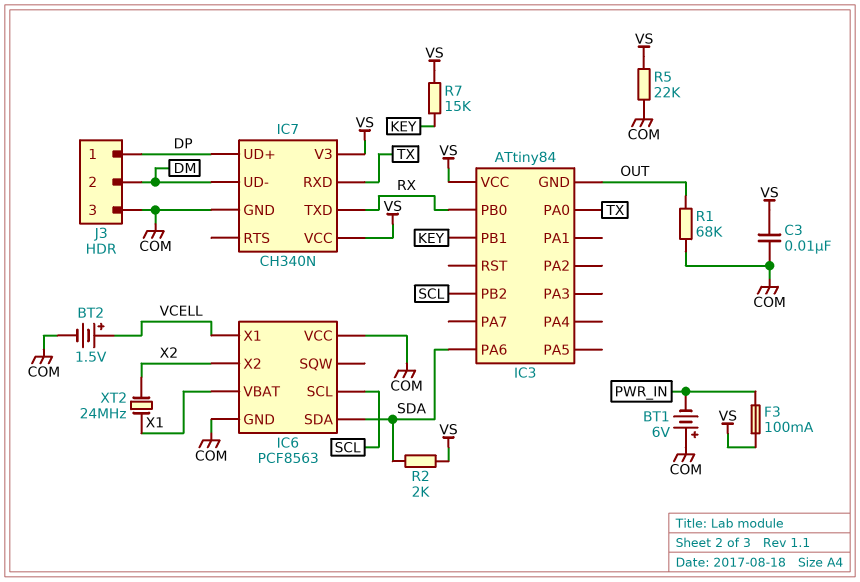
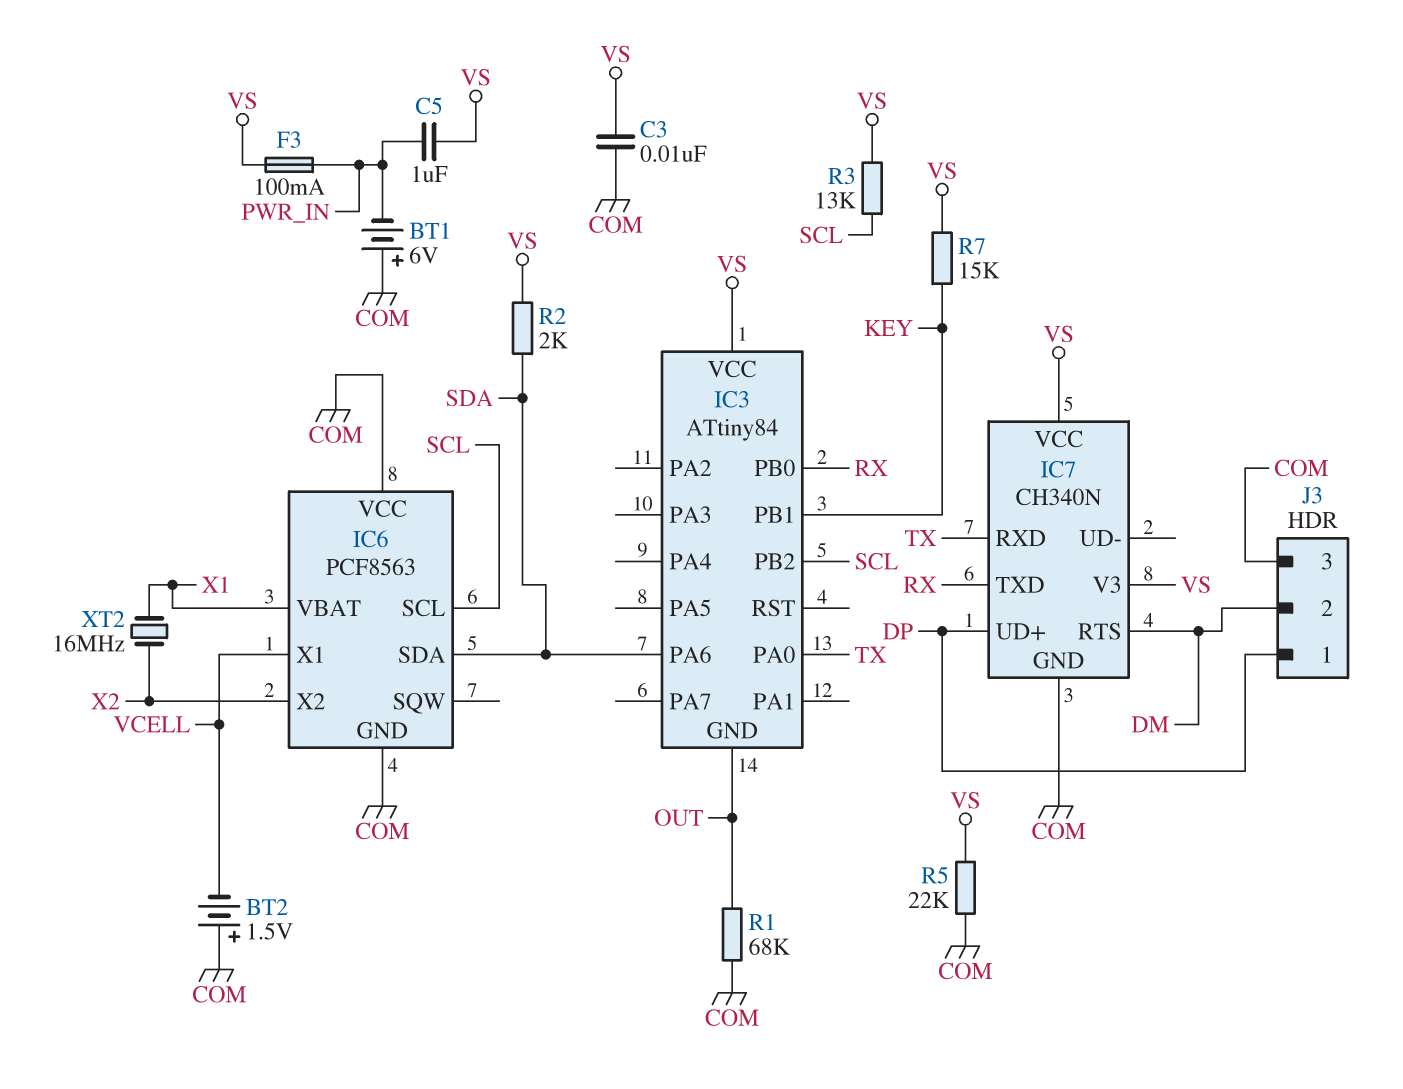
BT2: 1.5V (plus VCELL, minus COM) -> 1.5V (plus COM, minus VCELL)
C5: none -> 1uF (PWR_IN, VS)
IC7 pin RTS: none -> DM
IC7 pin UD-: DM -> none
R3: none -> 13k (SCL, VS)
XT2: 24MHz (X1, X2) -> 16MHz (X1, X2)

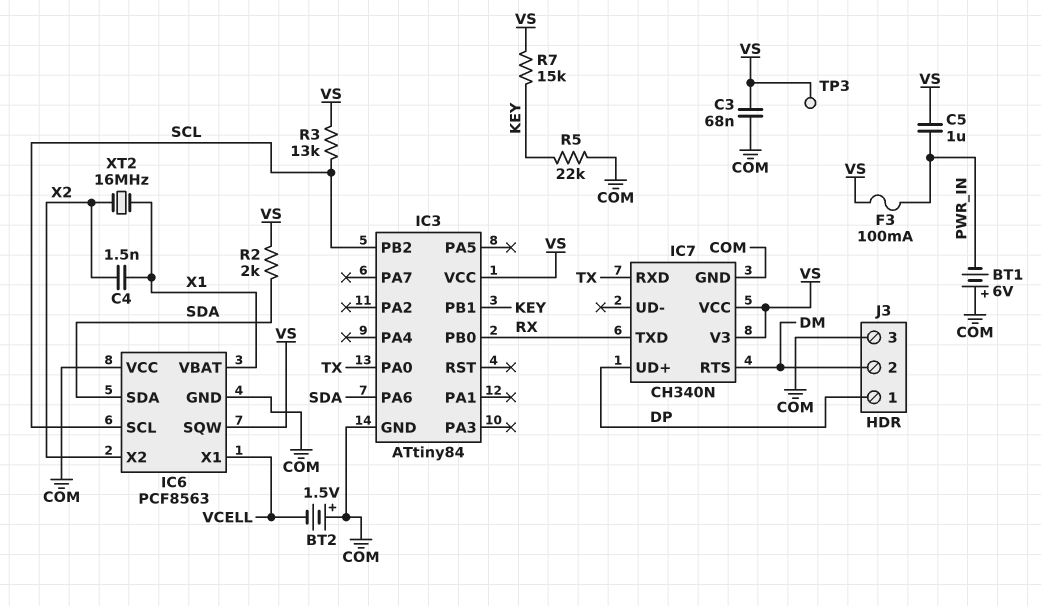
C3: 10nF (COM, VS) -> 68nF (COM, VS)
C4: none -> 1.5nF (X1, X2)
IC3 pin GND: OUT -> COM
IC6 pin SQW: none -> VS
R1: 68k (COM, OUT) -> none
R5: 22k (COM, VS) -> 22k (COM, KEY)
TP3: none -> test point (VS)

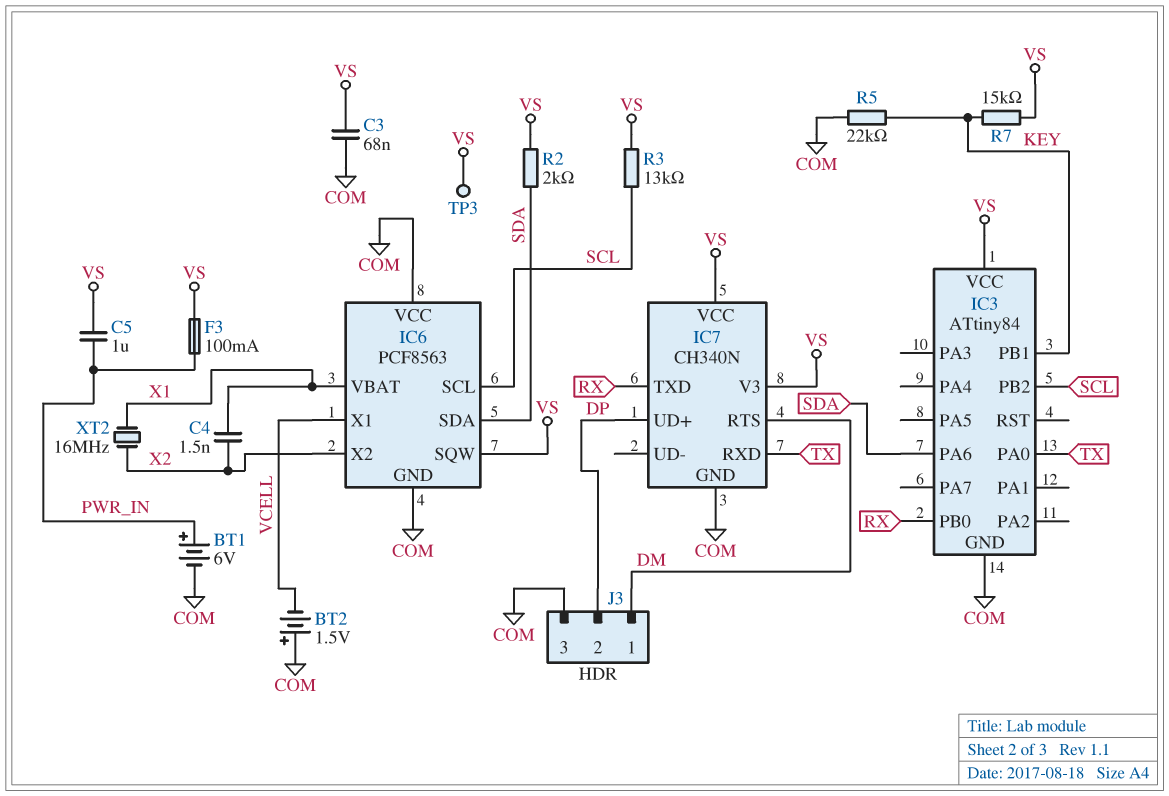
BT1: 6V (plus COM, minus PWR_IN) -> 6V (plus PWR_IN, minus COM)
J3 pin 1: DP -> DM
J3 pin 2: DM -> DP

